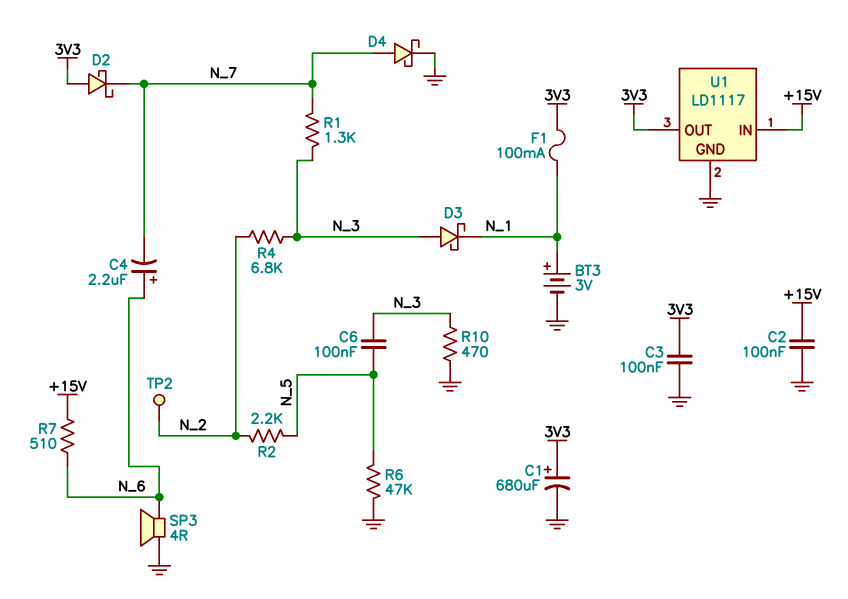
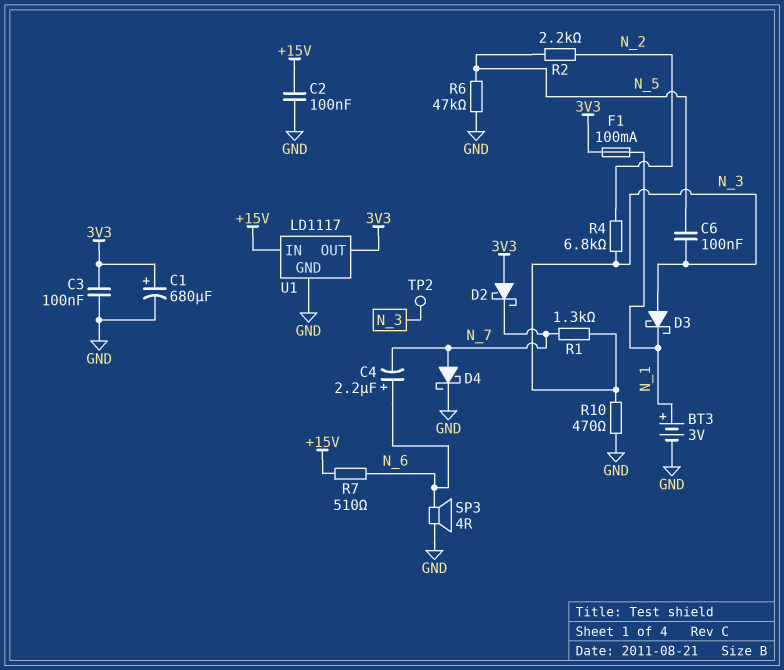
TP2: test point (N_2) -> test point (N_3)

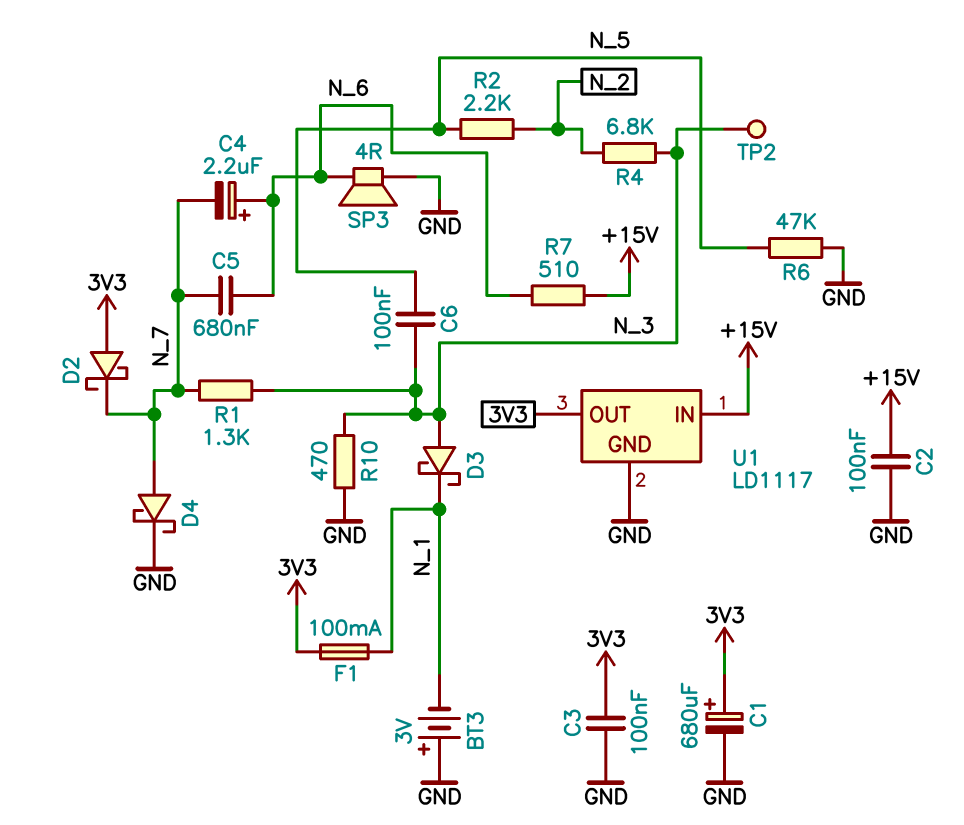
BT3: 3V (plus N_1, minus GND) -> 3V (plus GND, minus N_1)
C5: none -> 680nF (N_6, N_7)

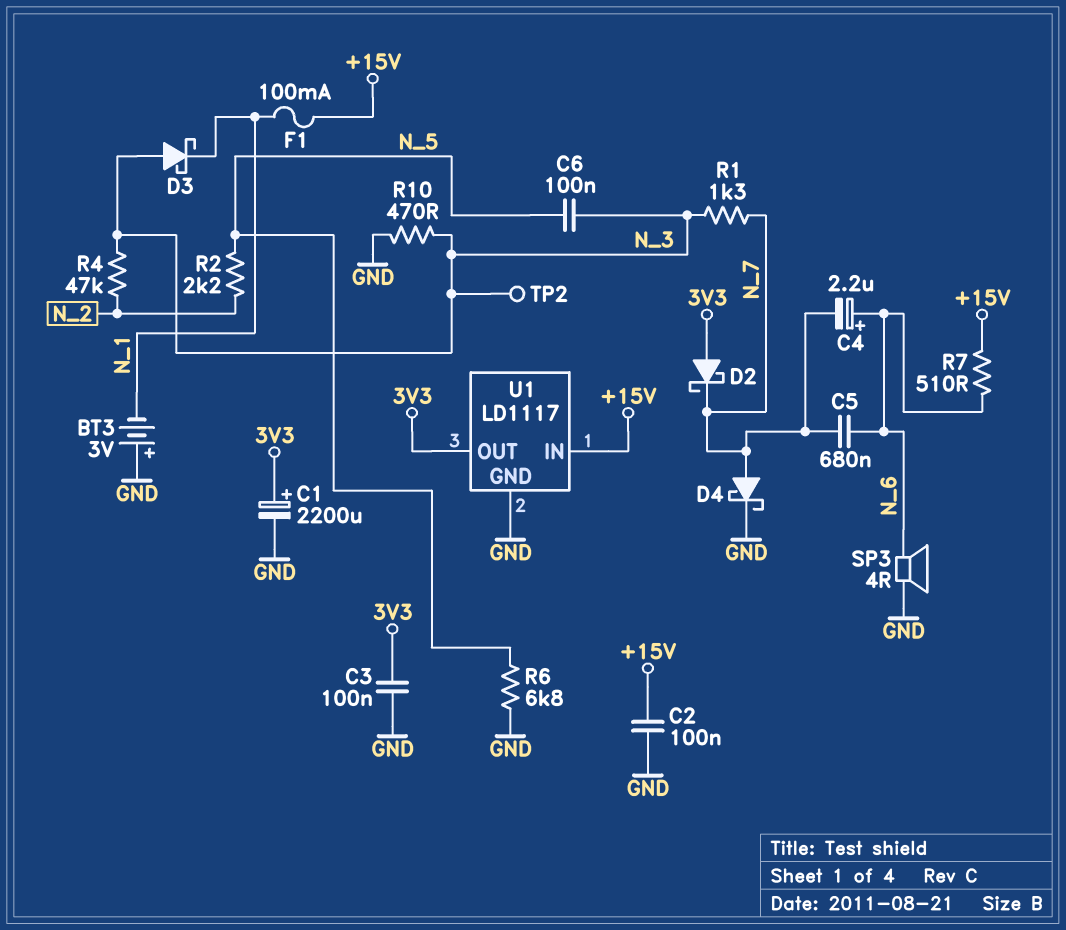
C1: 680uF (plus 3V3, minus GND) -> 2200uF (plus 3V3, minus GND)
F1: 100mA (3V3, N_1) -> 100mA (+15V, N_1)
R4: 6.8k (N_2, N_3) -> 47k (N_2, N_3)
R6: 47k (GND, N_5) -> 6.8k (GND, N_5)

